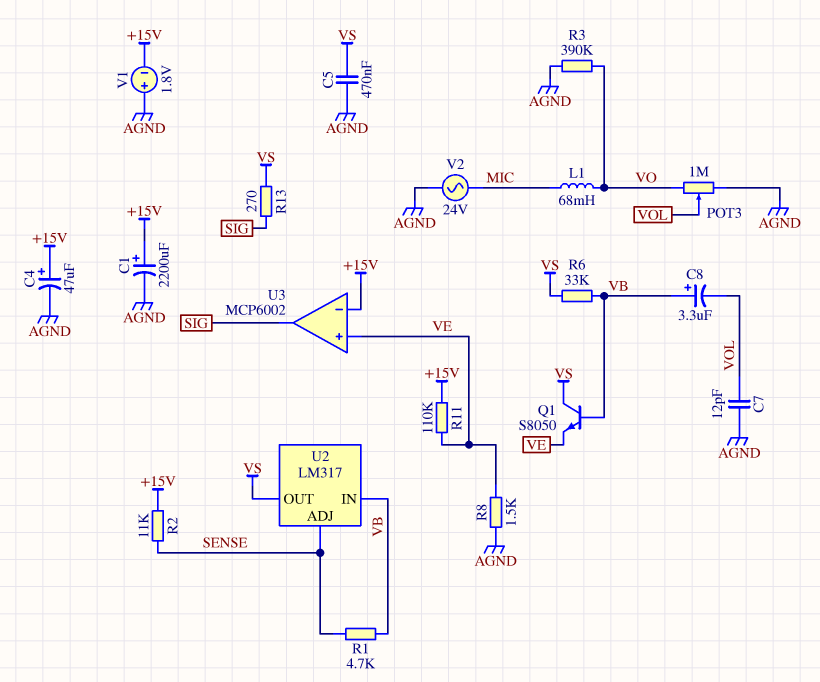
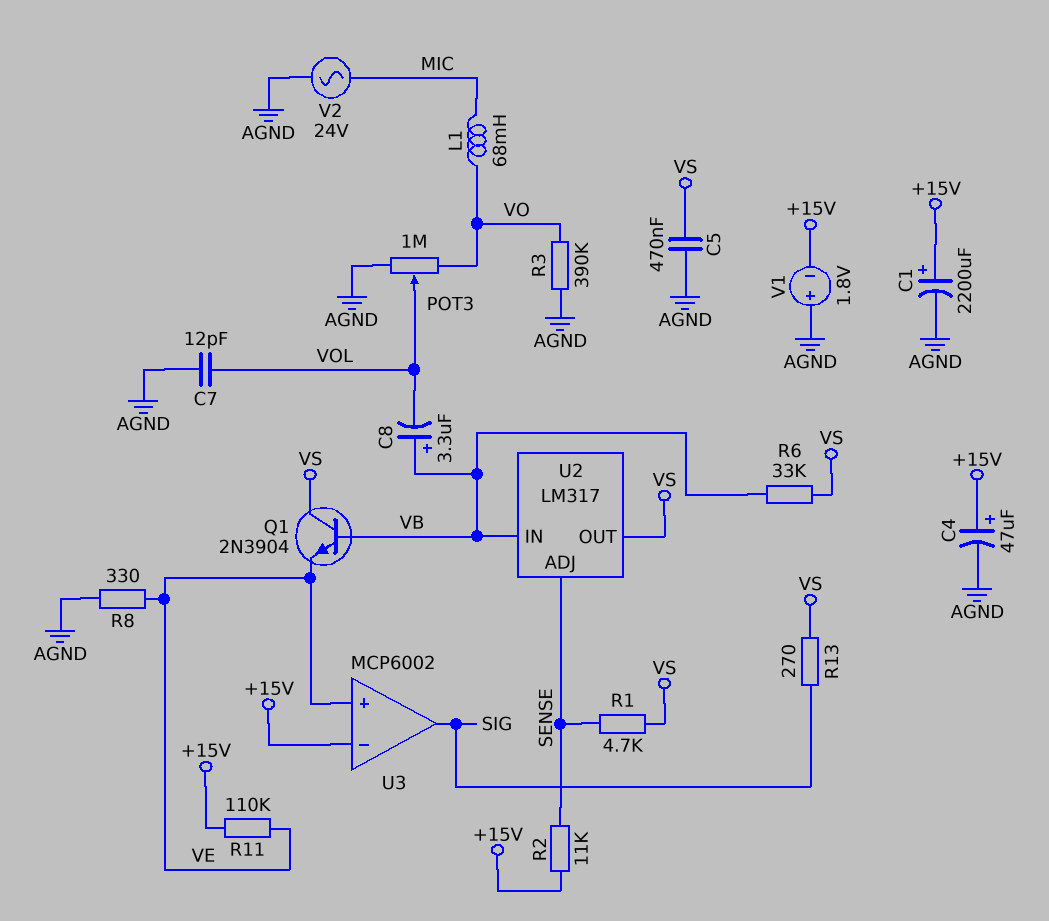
Q1: NPN S8050 (B VB, C VS, E VE) -> NPN 2N3904 (B VB, C VS, E VE)
R1: 4.7k (SENSE, VB) -> 4.7k (SENSE, VS)
R8: 1.5k (AGND, VE) -> 330 (AGND, VE)

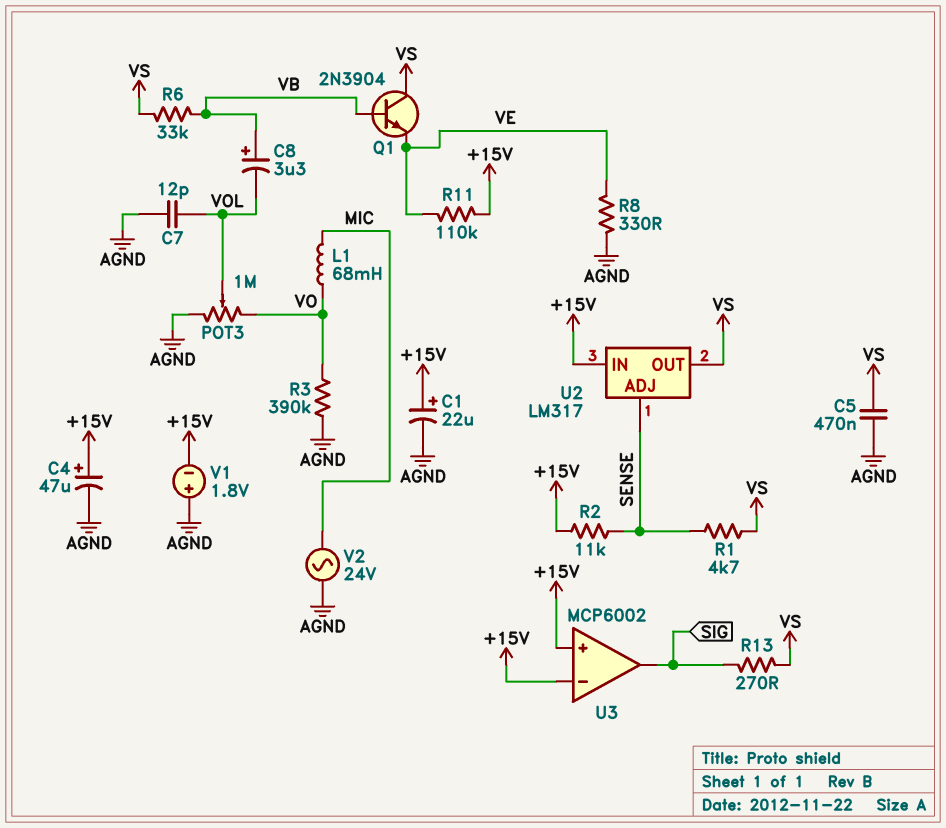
C1: 2200uF (plus +15V, minus AGND) -> 22uF (plus +15V, minus AGND)
U2 pin IN: VB -> +15V
U3 pin in+: VE -> +15V

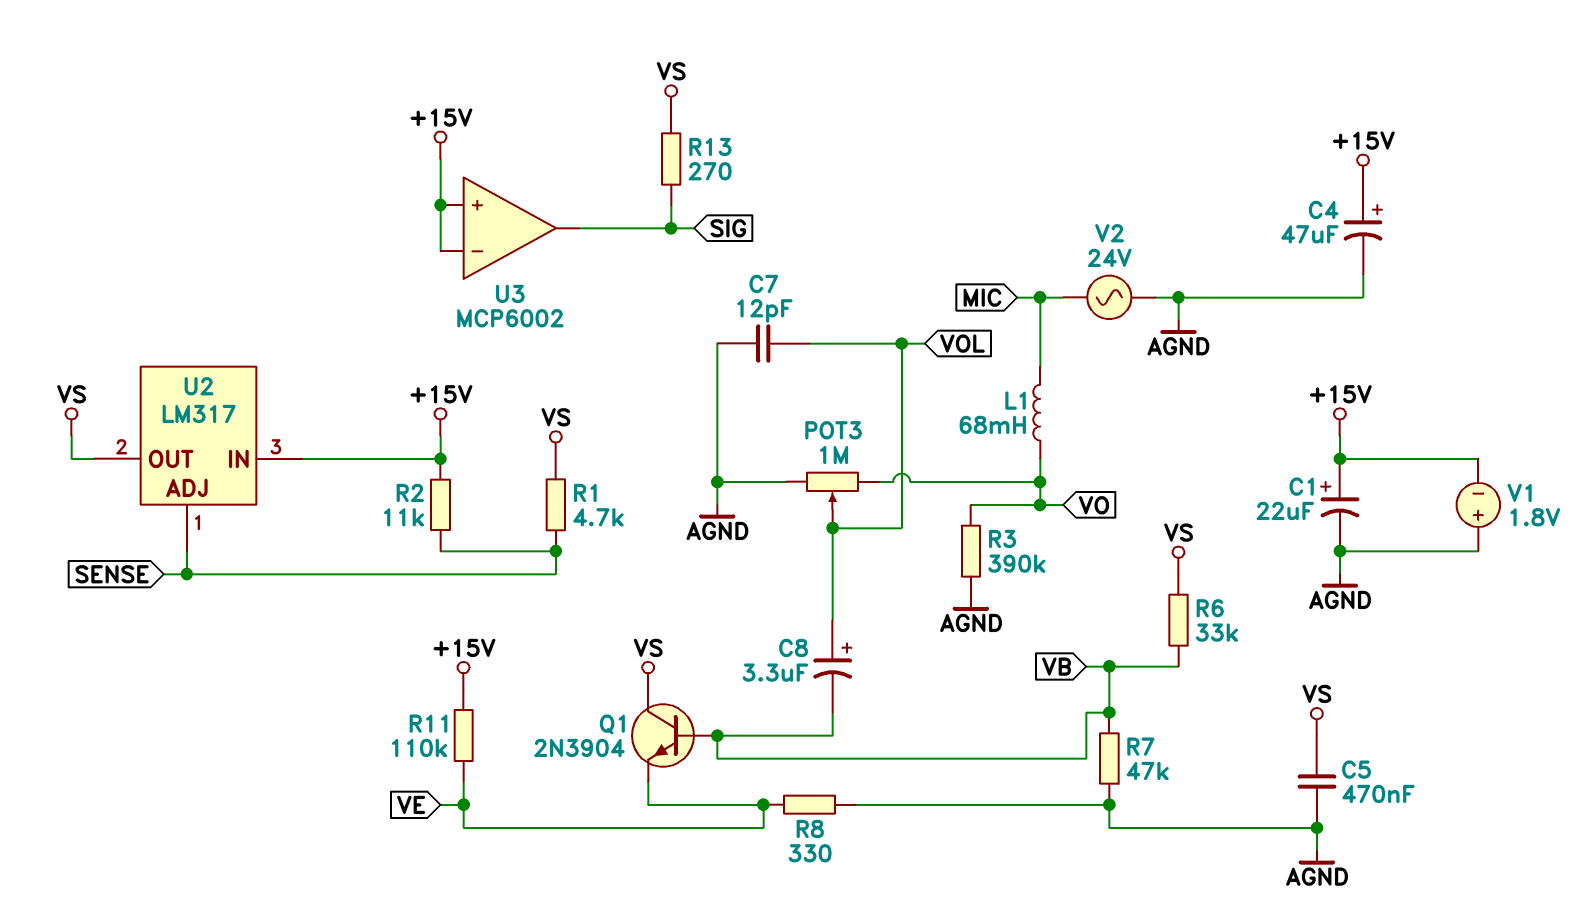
C8: 3.3uF (plus VB, minus VOL) -> 3.3uF (plus VOL, minus VB)
R7: none -> 47k (AGND, VB)

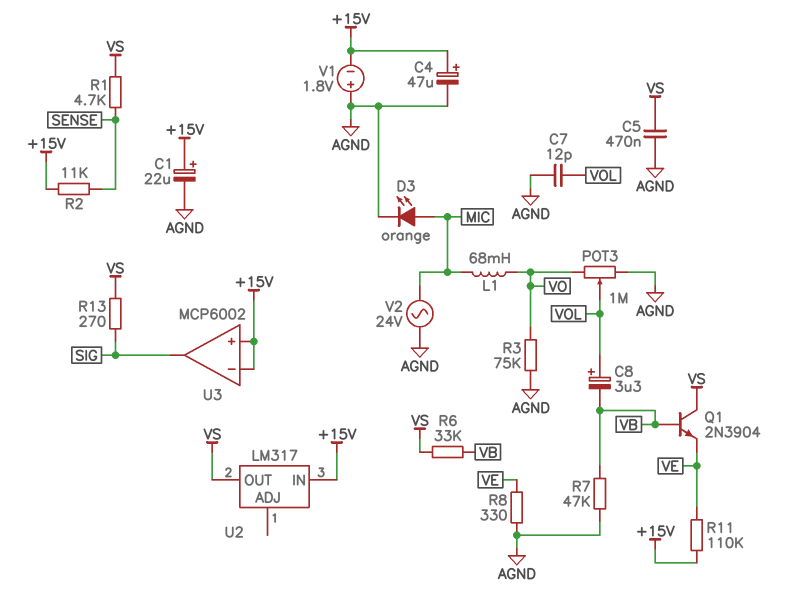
D3: none -> LED orange (A MIC, K AGND)
R3: 390k (AGND, VO) -> 75k (AGND, VO)
U2 pin ADJ: SENSE -> none

